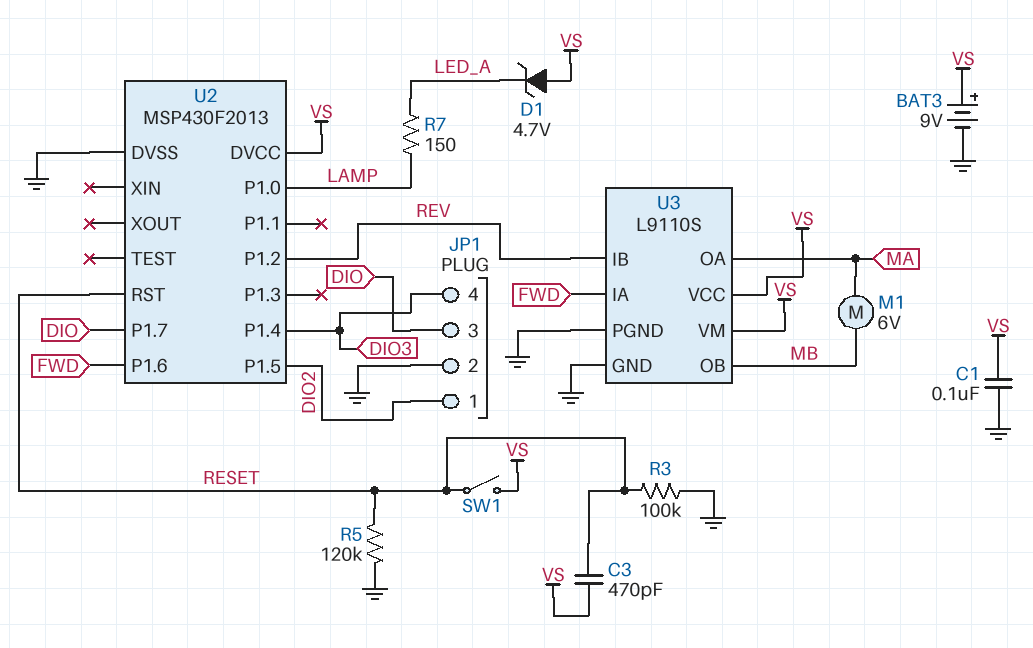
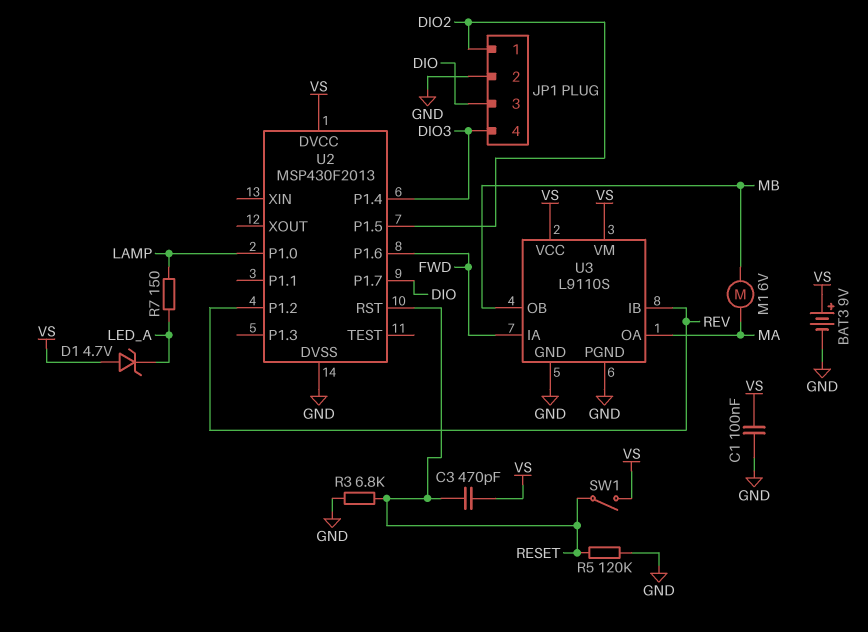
R3: 100k (GND, RESET) -> 6.8k (GND, RESET)

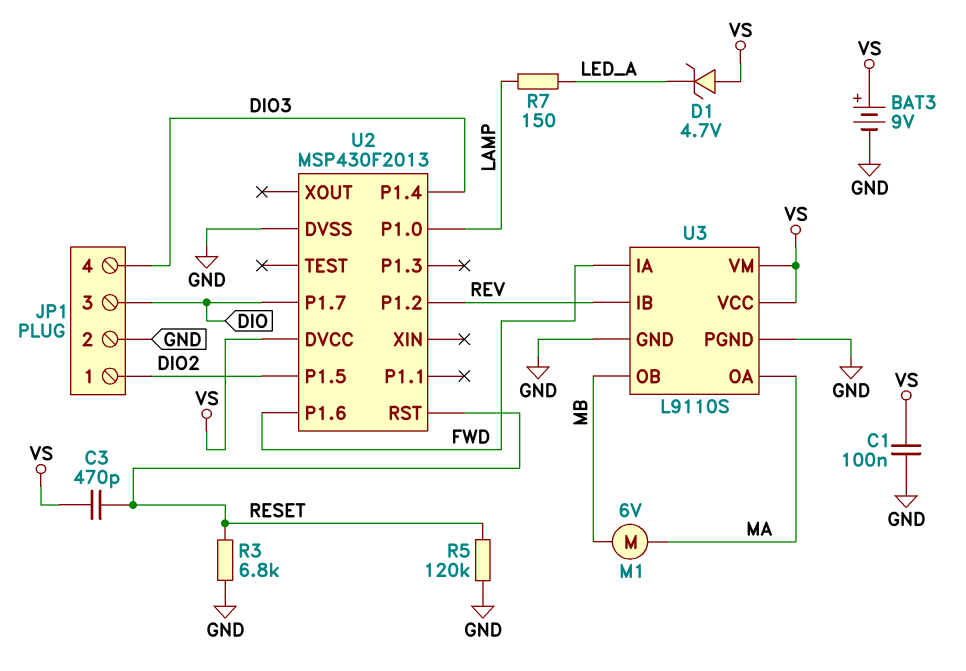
SW1: switch (RESET, VS) -> none

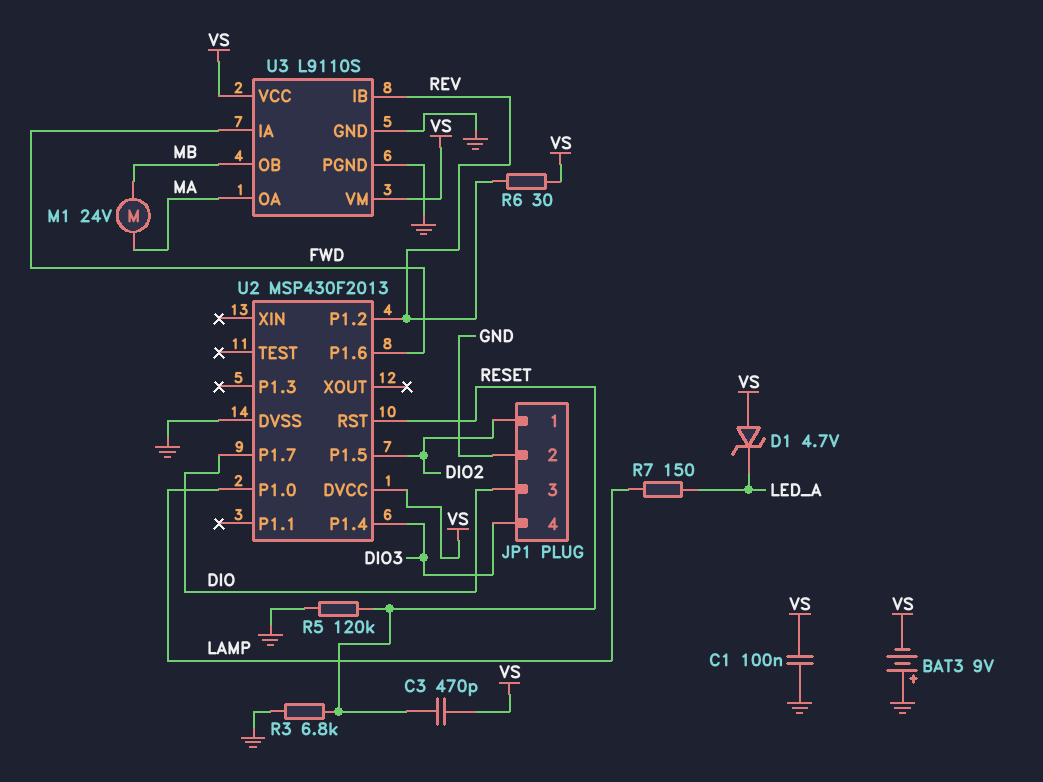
BAT3: 9V (plus VS, minus GND) -> 9V (plus GND, minus VS)
M1: motor 6V (MA, MB) -> motor 24V (MA, MB)
R6: none -> 30 (REV, VS)

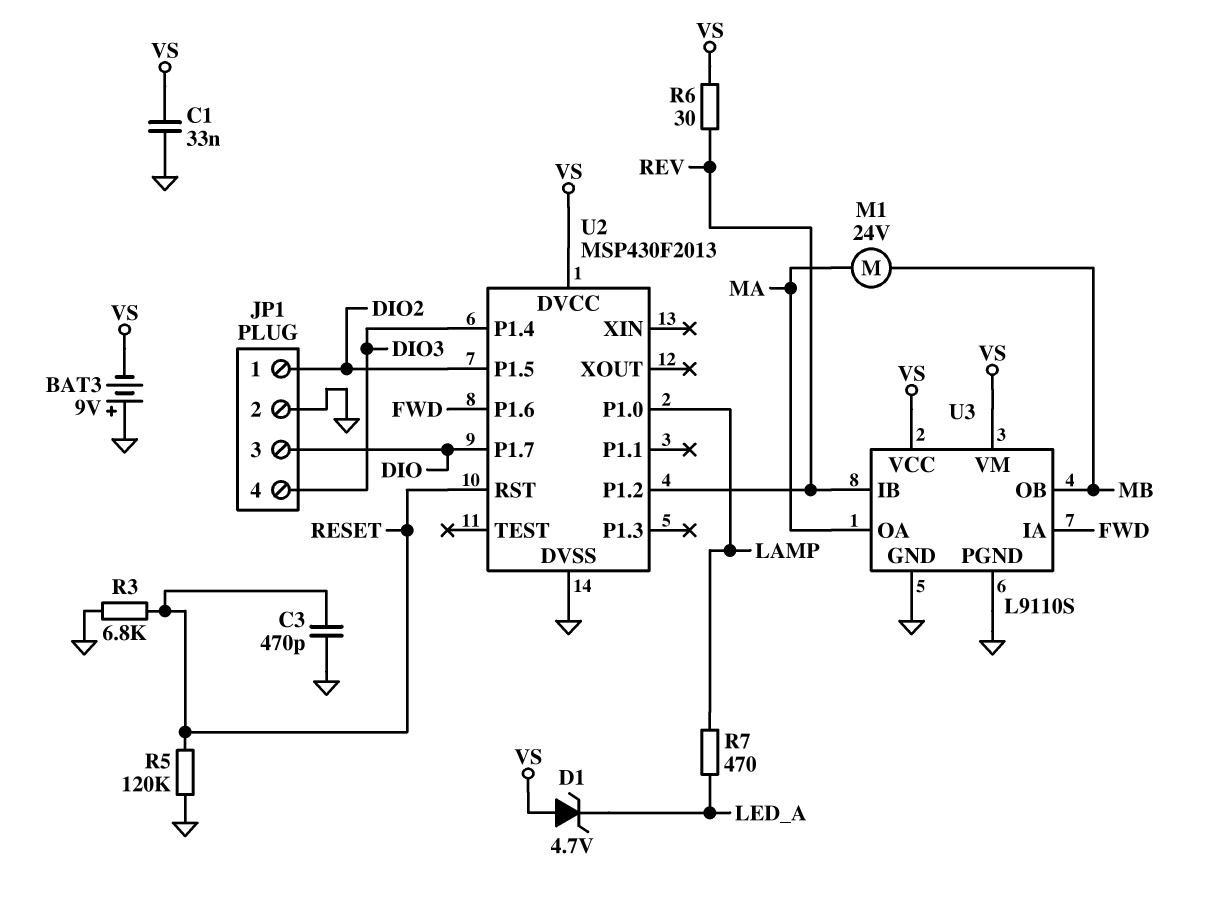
C1: 100nF (GND, VS) -> 33nF (GND, VS)
C3: 470pF (RESET, VS) -> 470pF (GND, RESET)
R7: 150 (LAMP, LED_A) -> 470 (LAMP, LED_A)

